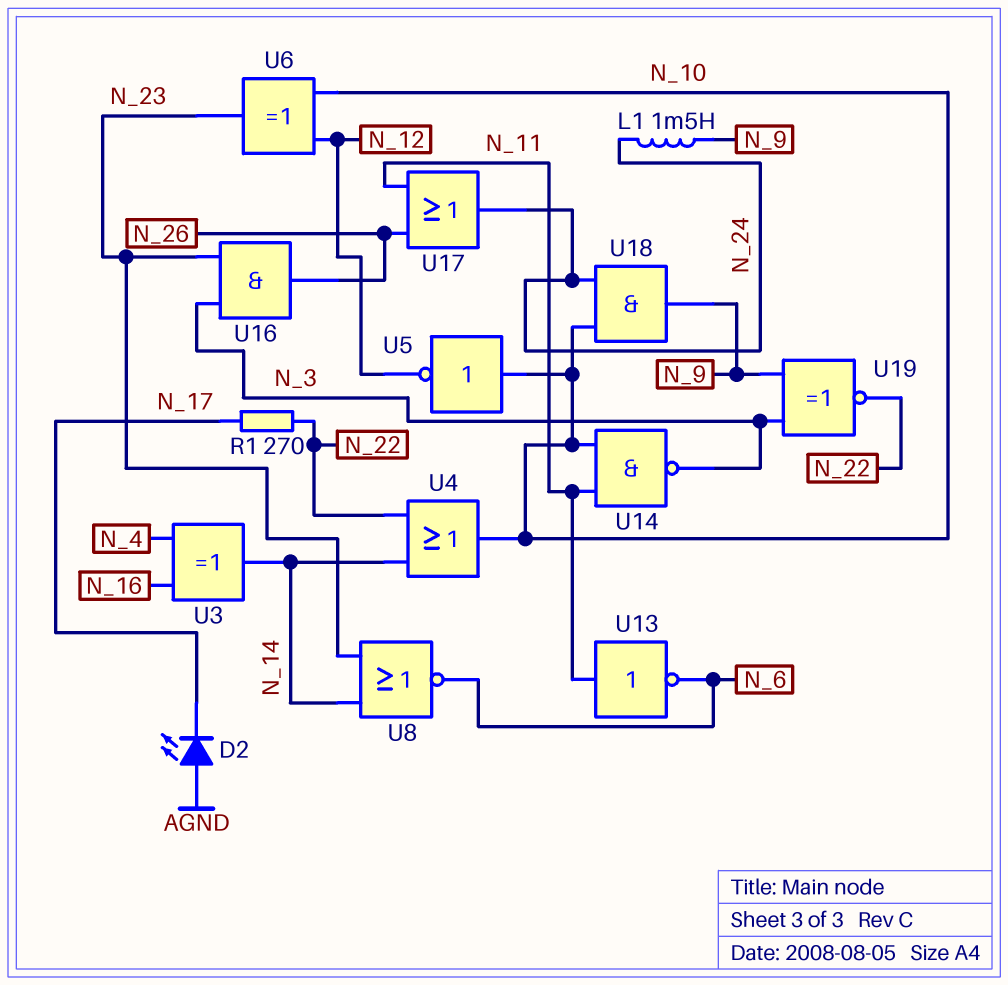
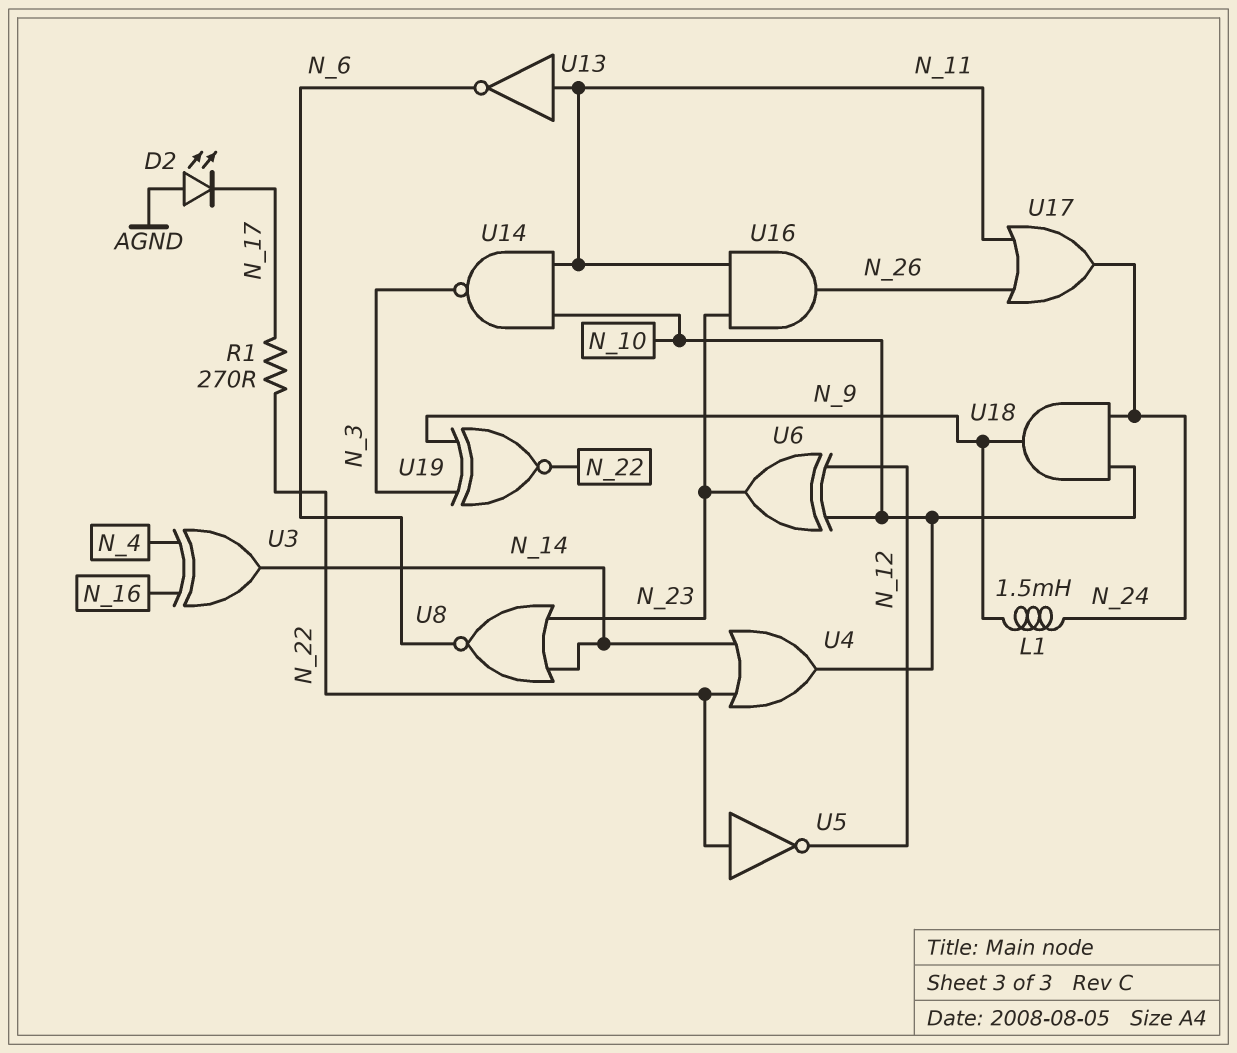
U5: NOT (in N_10, out N_12) -> NOT (in N_22, out N_12)
U16: AND (in N_3, in N_23, out N_26) -> AND (in N_11, in N_23, out N_26)

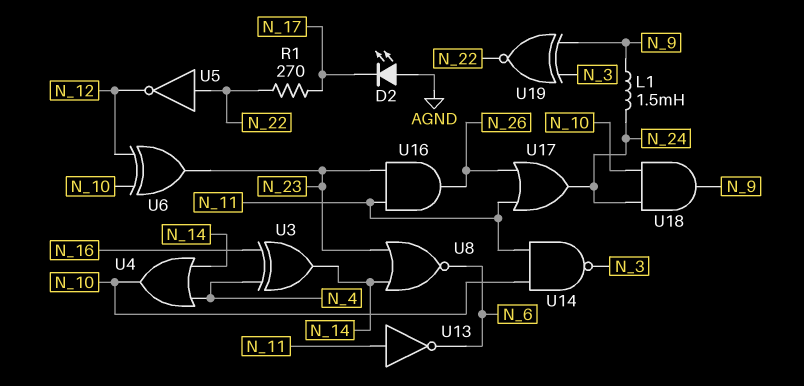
U4: OR (in N_14, in N_22, out N_10) -> OR (in N_4, in N_14, out N_10)

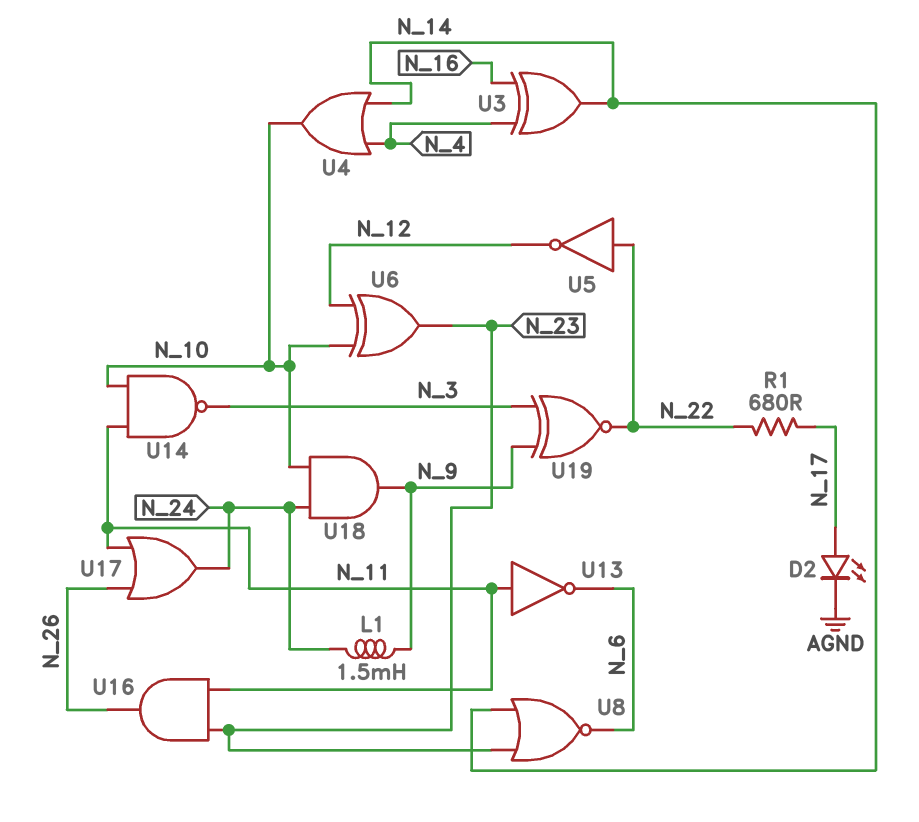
D2: LED (A AGND, K N_17) -> LED (A N_17, K AGND)
R1: 270 (N_17, N_22) -> 680 (N_17, N_22)

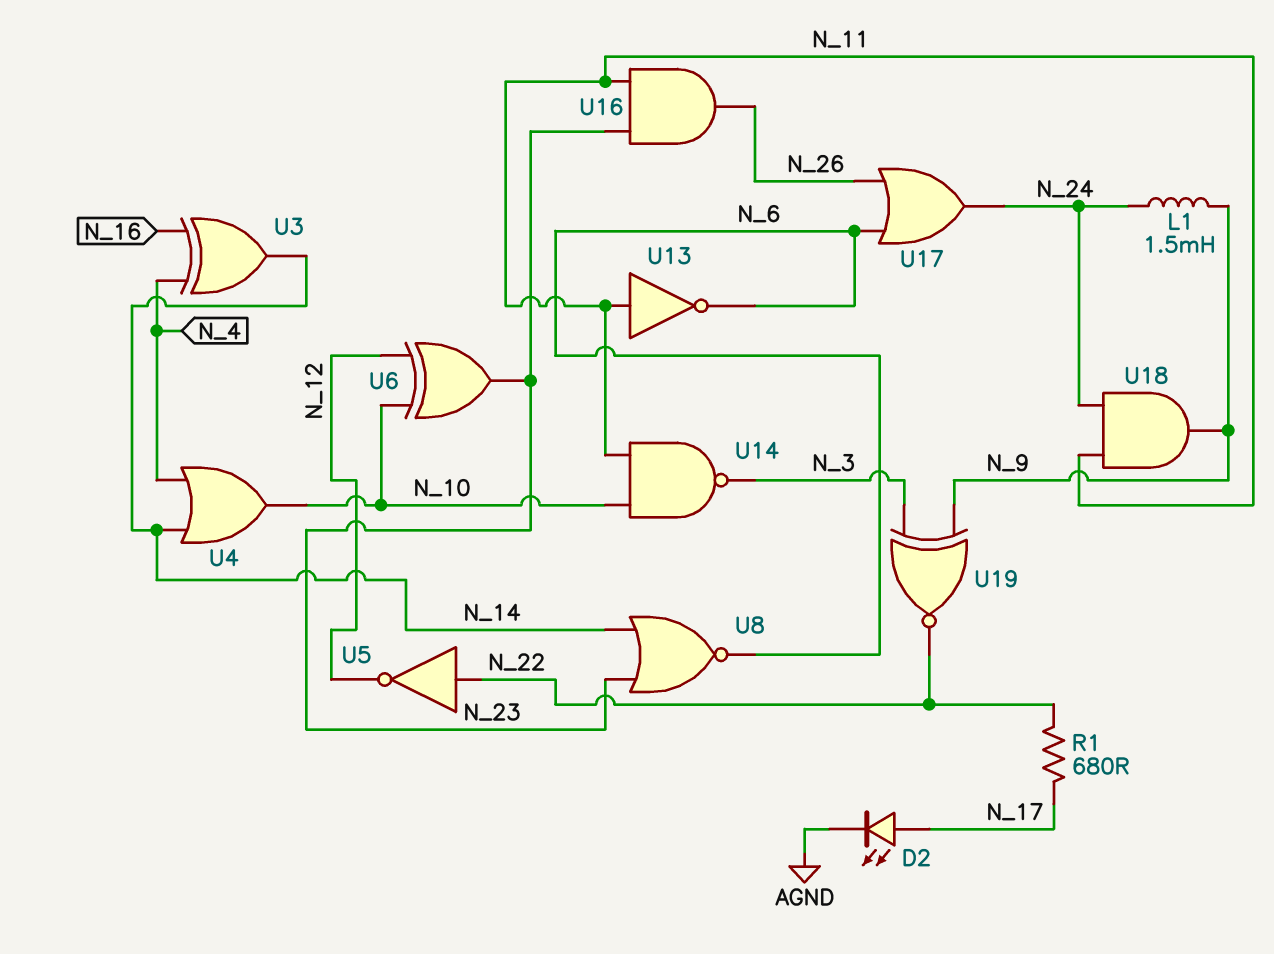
U17: OR (in N_11, in N_26, out N_24) -> OR (in N_6, in N_26, out N_24)
U18: AND (in N_10, in N_24, out N_9) -> AND (in N_11, in N_24, out N_9)

